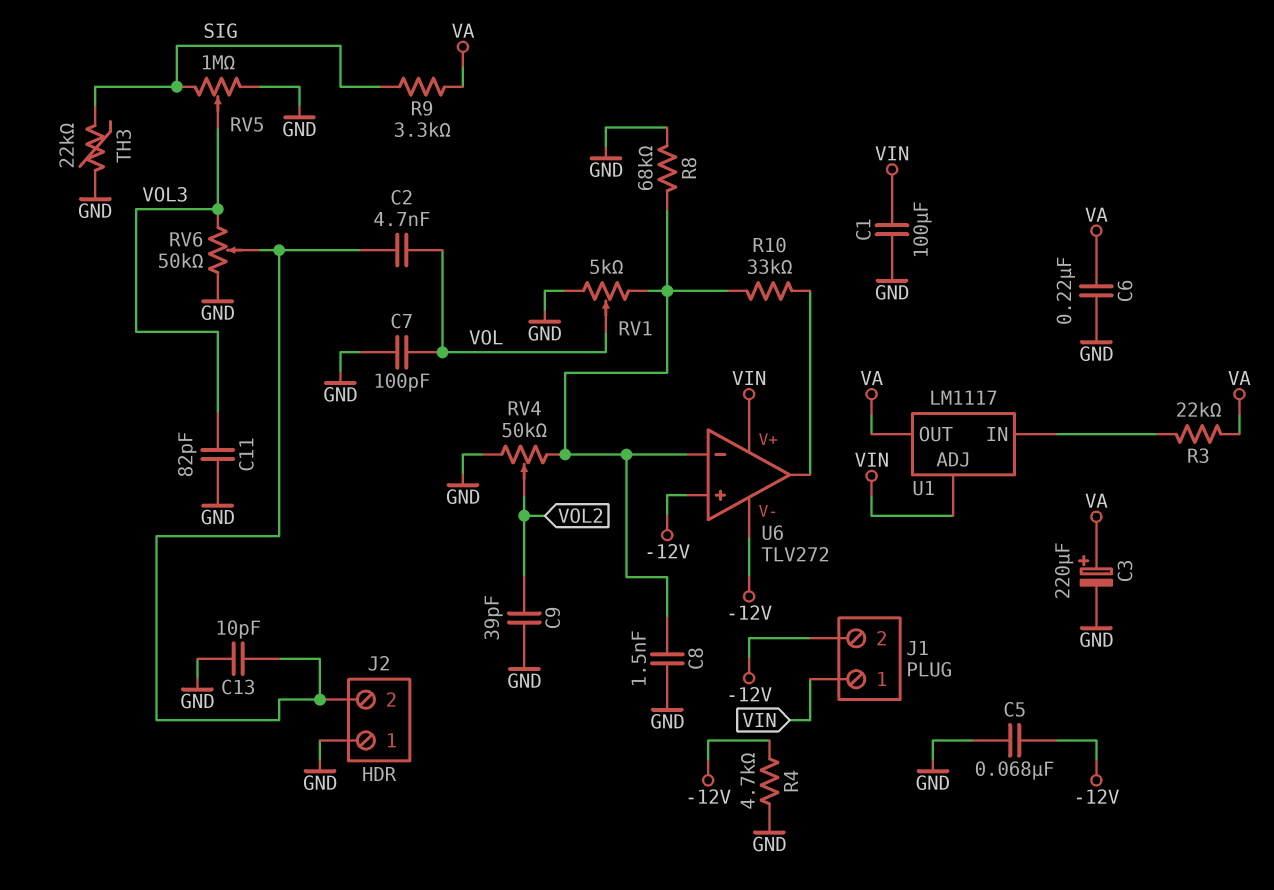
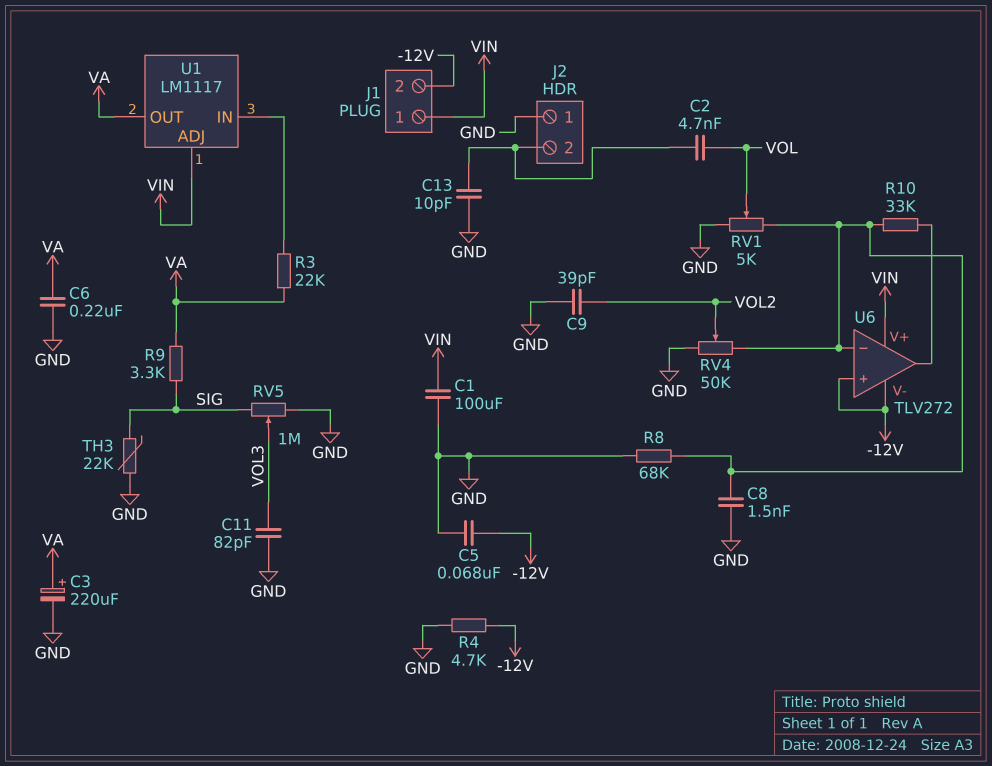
C7: 100pF (GND, VOL) -> none
RV6: 50k (GND, VOL3, wiper J2/2) -> none

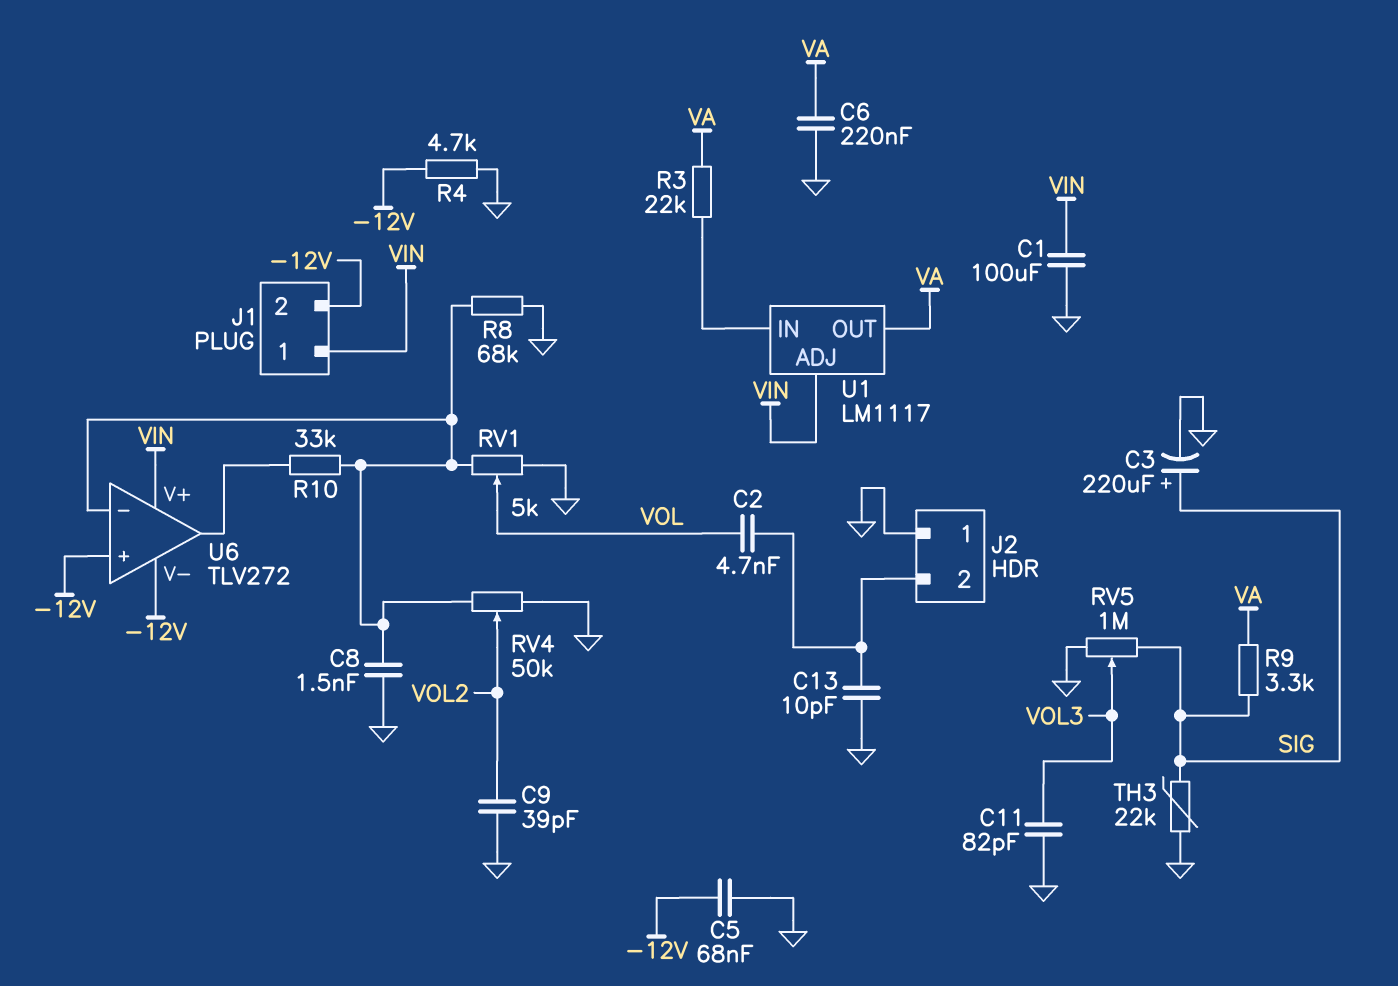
C3: 220uF (plus VA, minus GND) -> 220uF (plus SIG, minus GND)

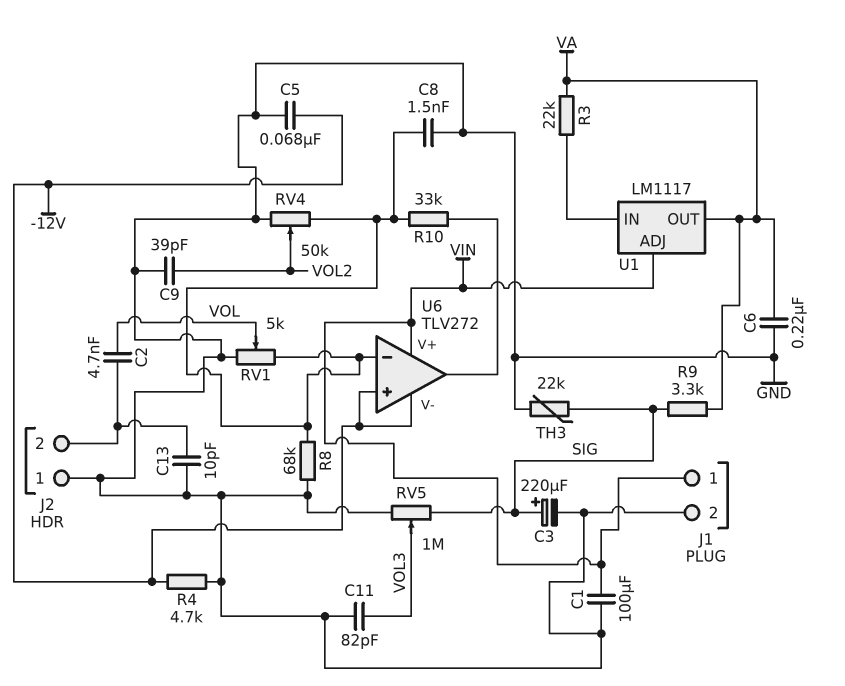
J1 pin 2: -12V -> GND

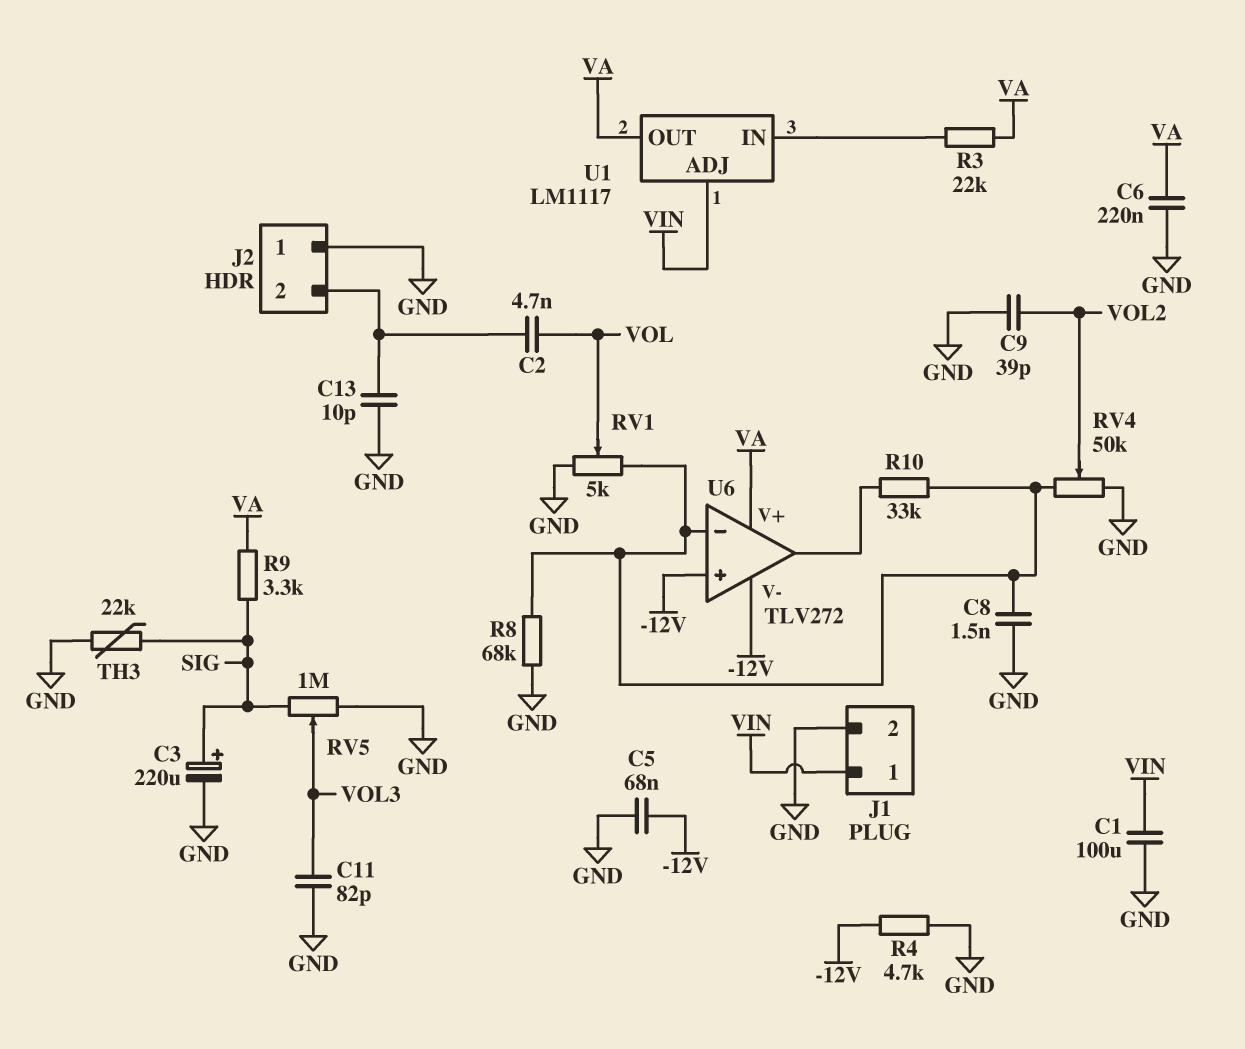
U6 pin V+: VIN -> VA

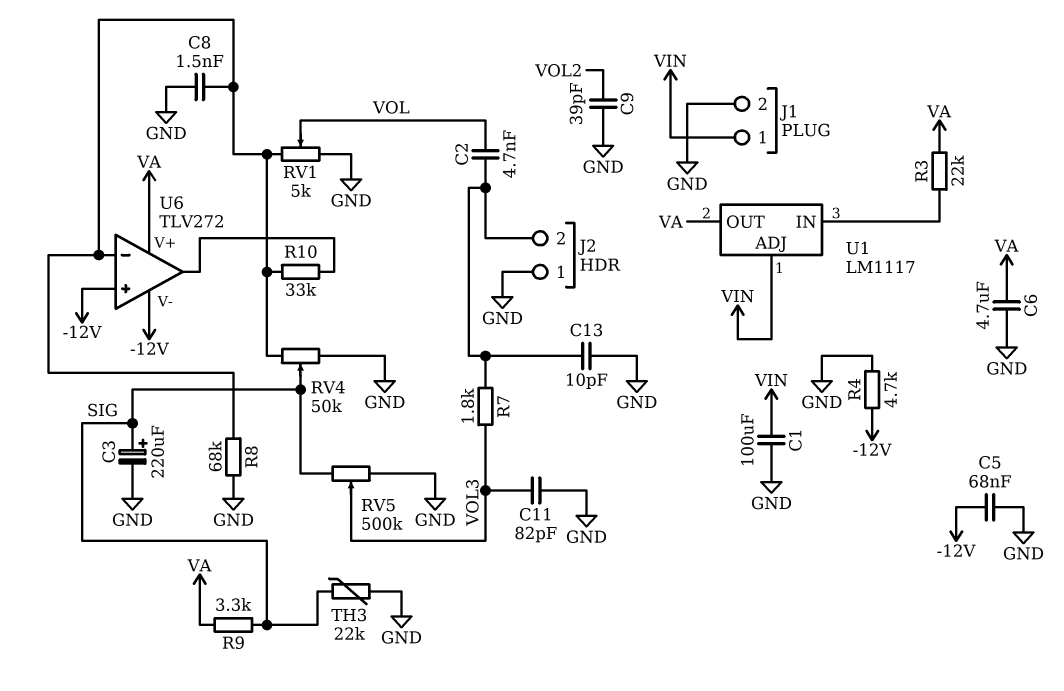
C6: 220nF (GND, VA) -> 4.7uF (GND, VA)
R7: none -> 1.8k (J2/2, VOL3)
RV4: 50k (GND, U6/in-, wiper VOL2) -> 50k (GND, U6/in-, wiper SIG)
RV5: 1M (GND, SIG, wiper VOL3) -> 500k (GND, SIG, wiper VOL3)

